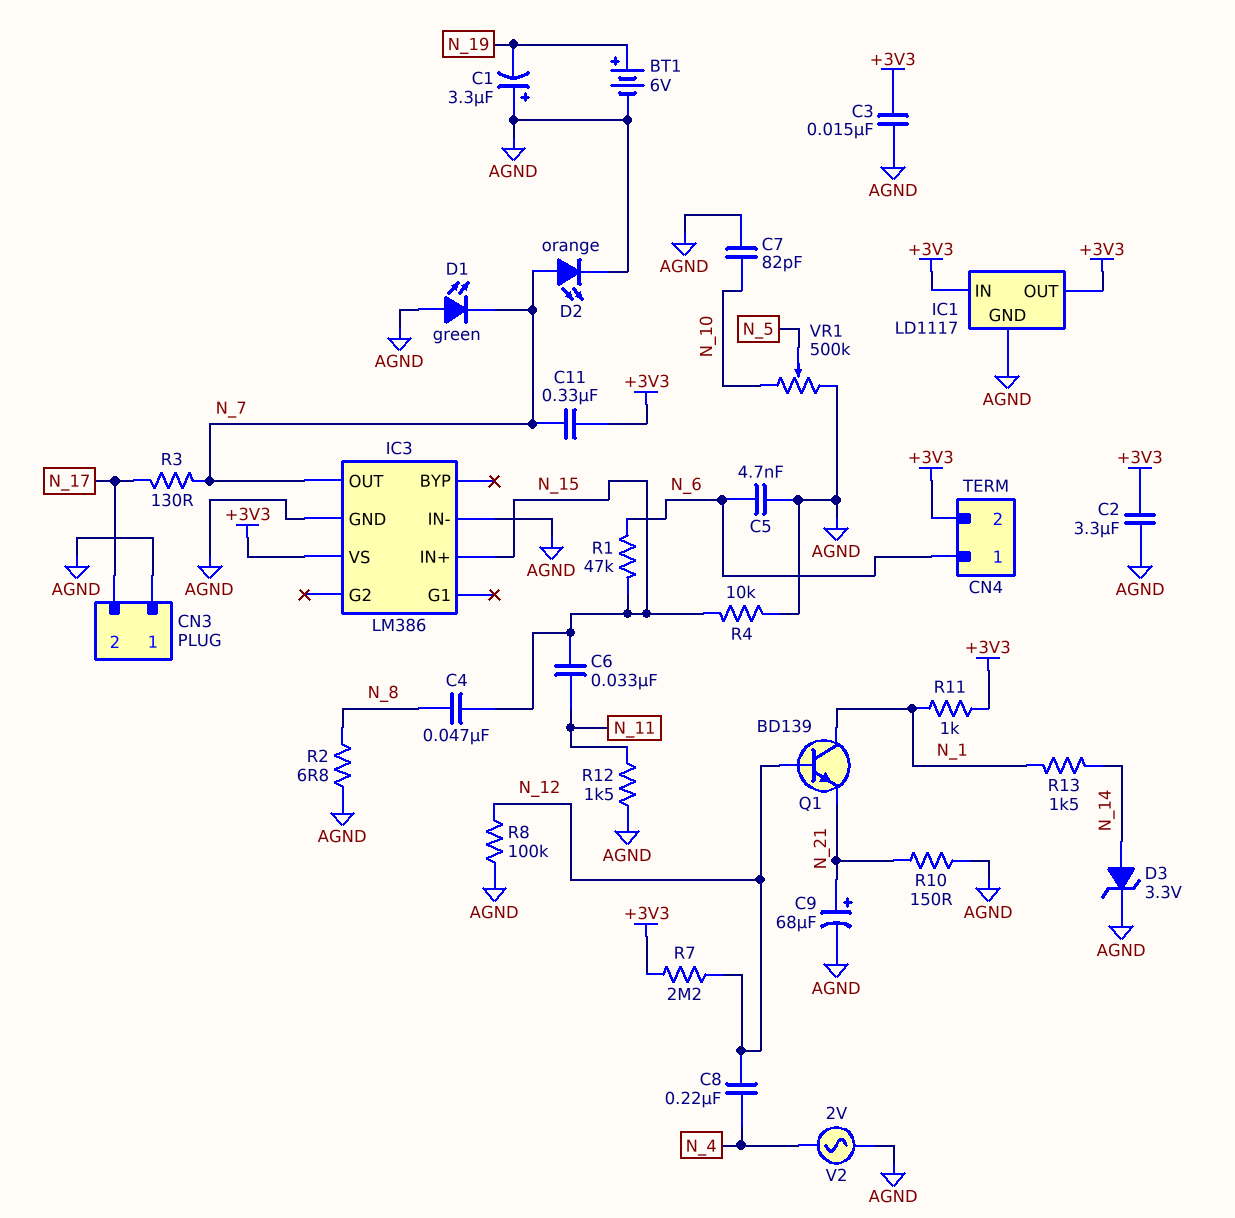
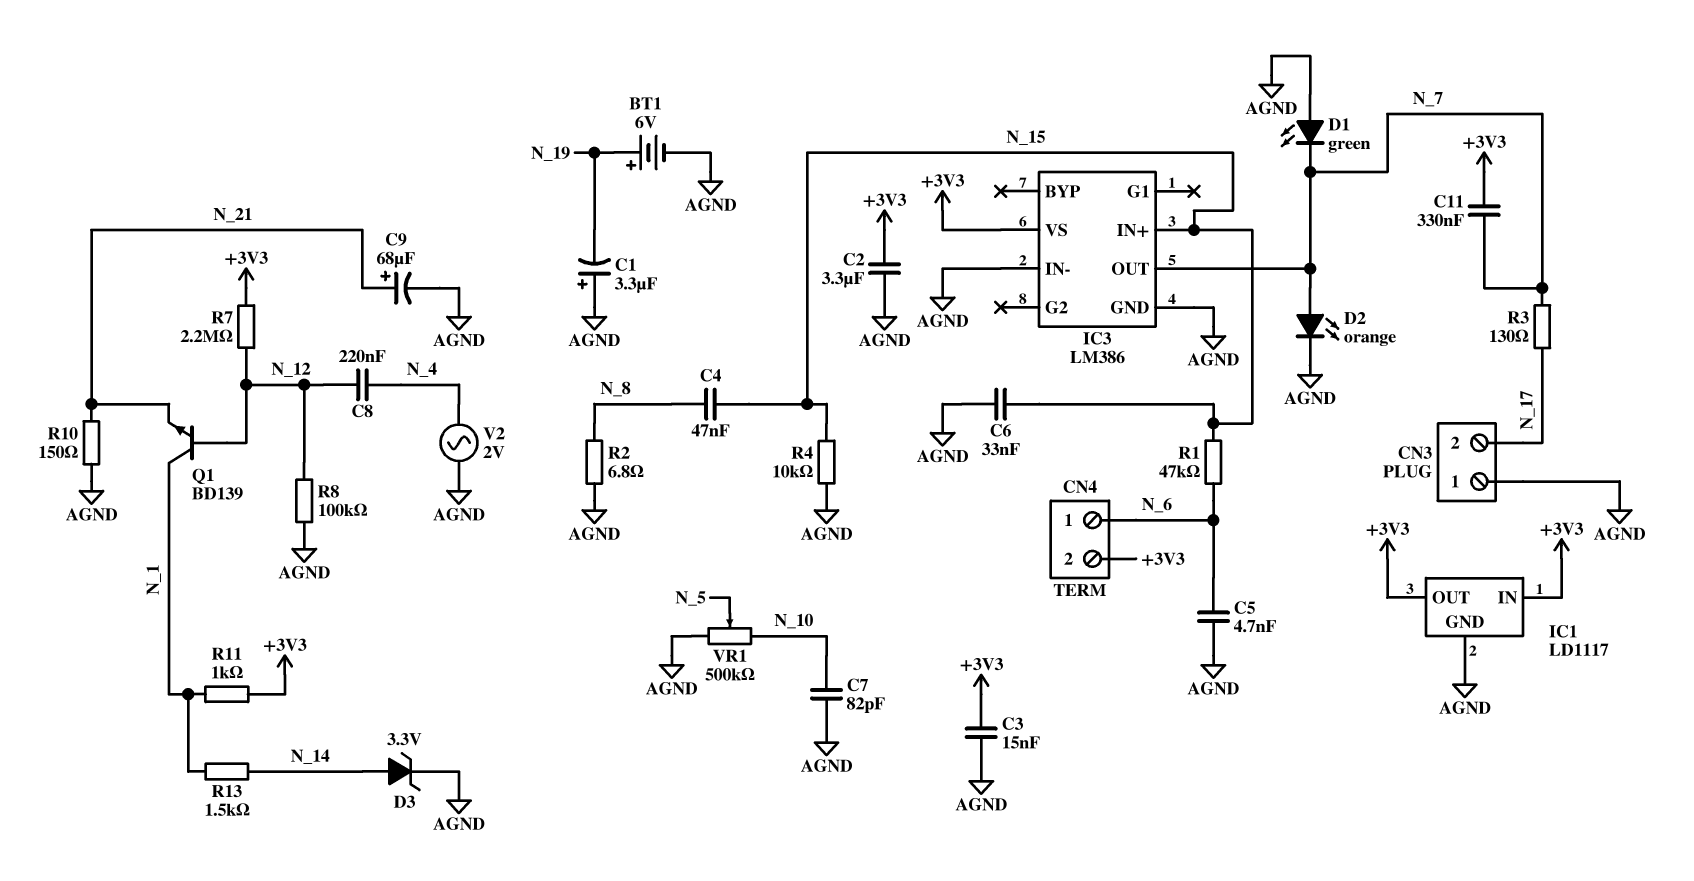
C6: 33nF (N_11, N_15) -> 33nF (AGND, N_15)
R12: 1.5k (AGND, N_11) -> none

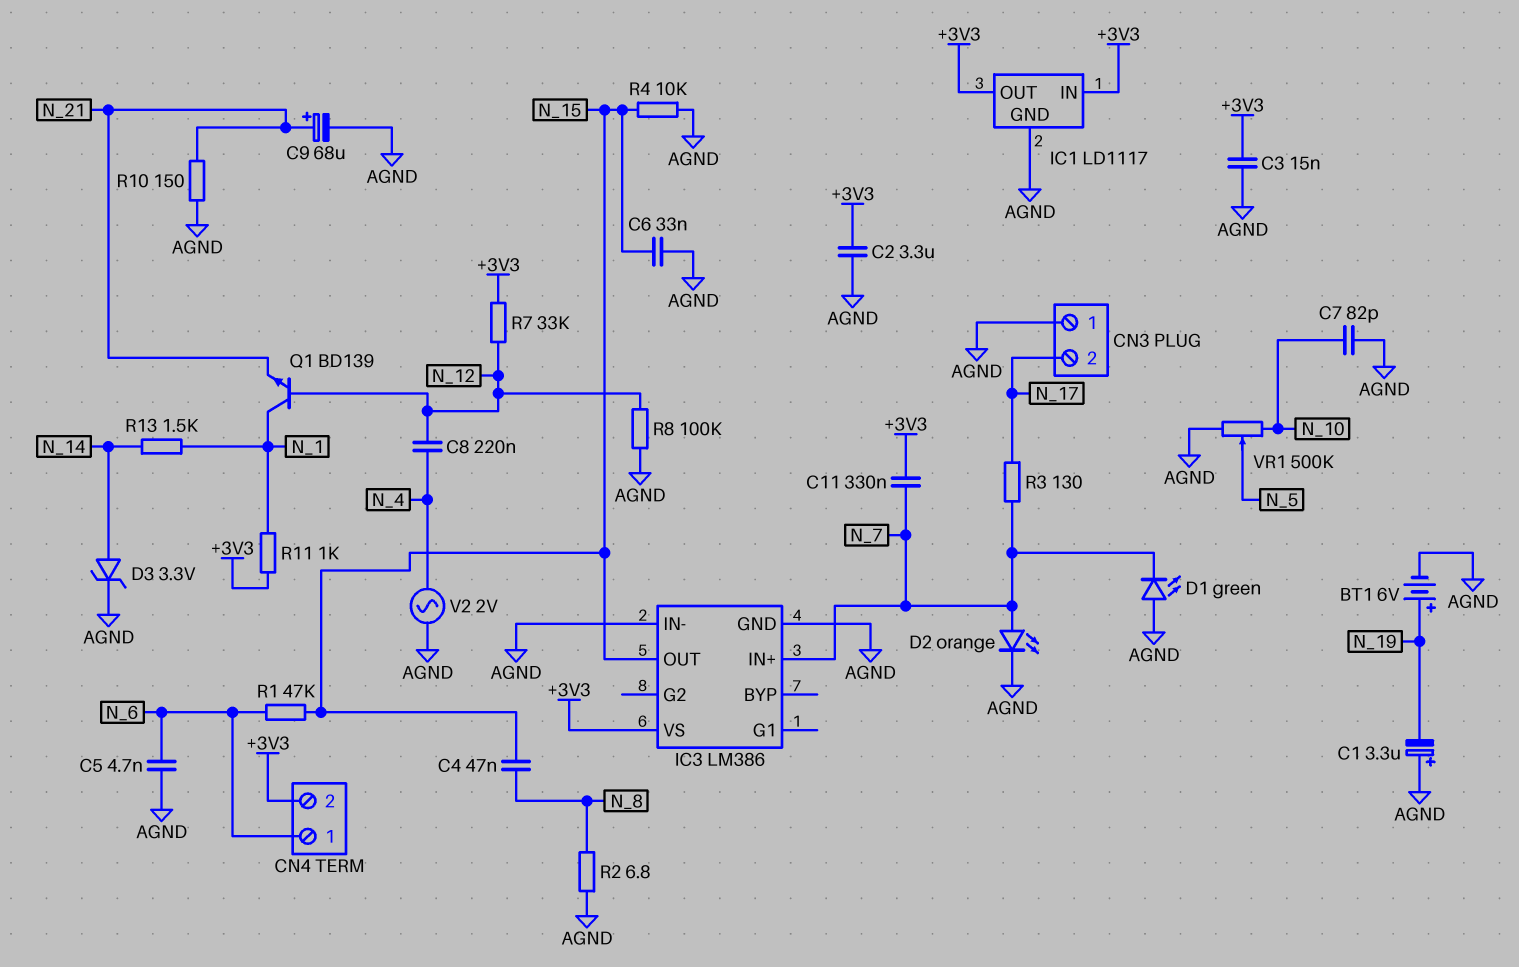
IC3 pin IN+: N_15 -> N_7
IC3 pin OUT: N_7 -> N_15
R7: 2.2M (+3V3, N_12) -> 33k (+3V3, N_12)

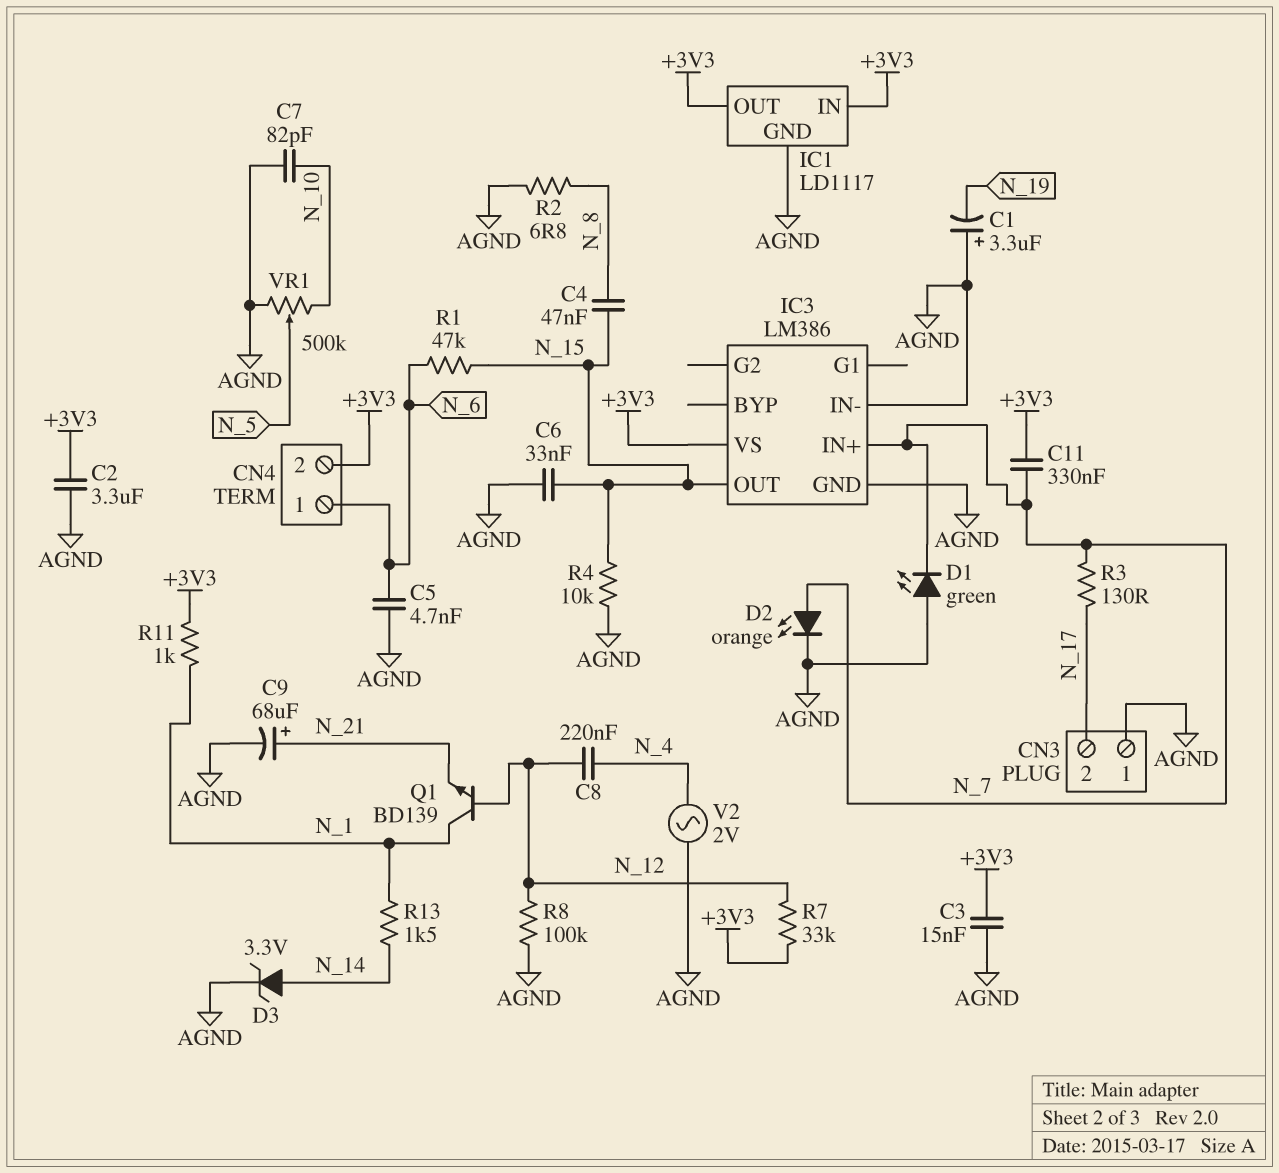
BT1: 6V (plus N_19, minus AGND) -> none
R10: 150 (AGND, N_21) -> none

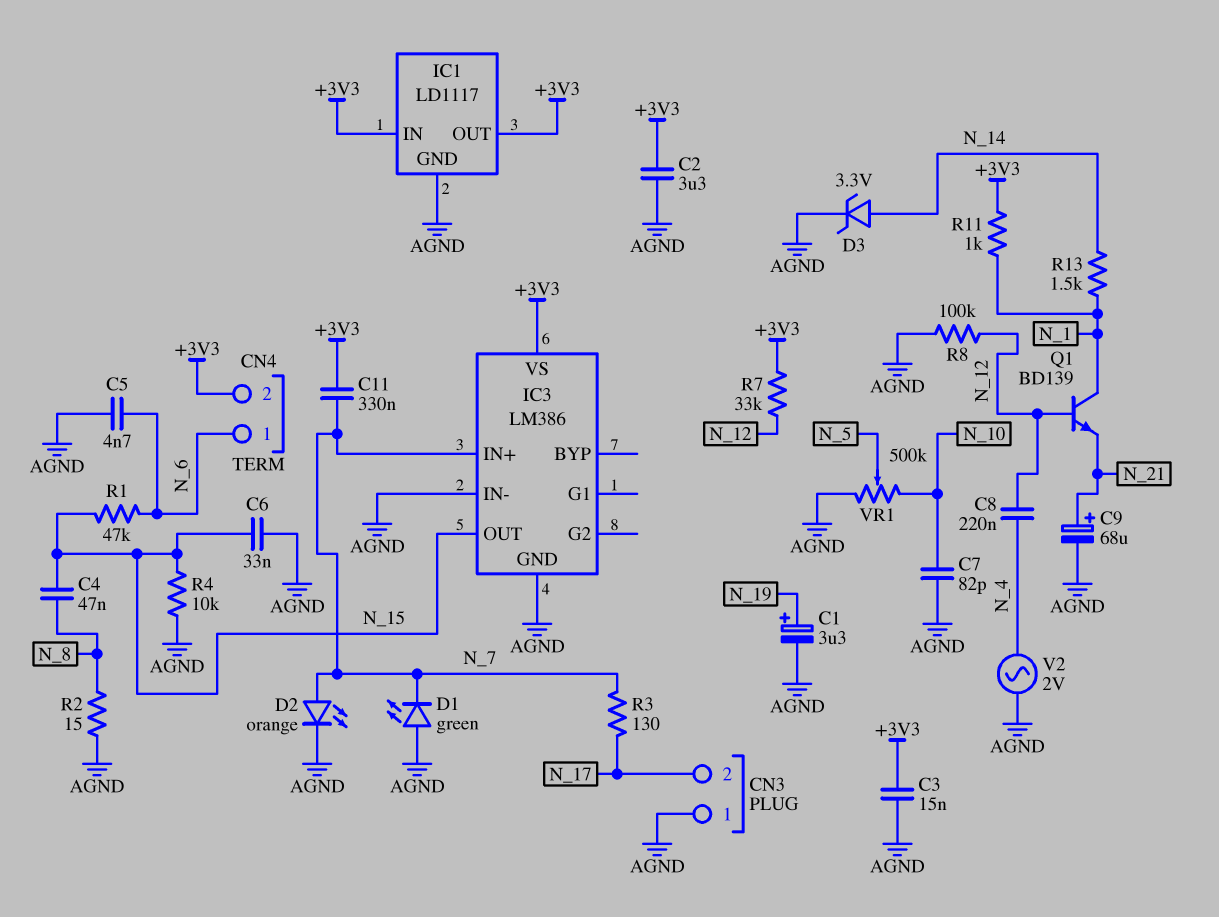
C1: 3.3uF (plus AGND, minus N_19) -> 3.3uF (plus N_19, minus AGND)
R2: 6.8 (AGND, N_8) -> 15 (AGND, N_8)

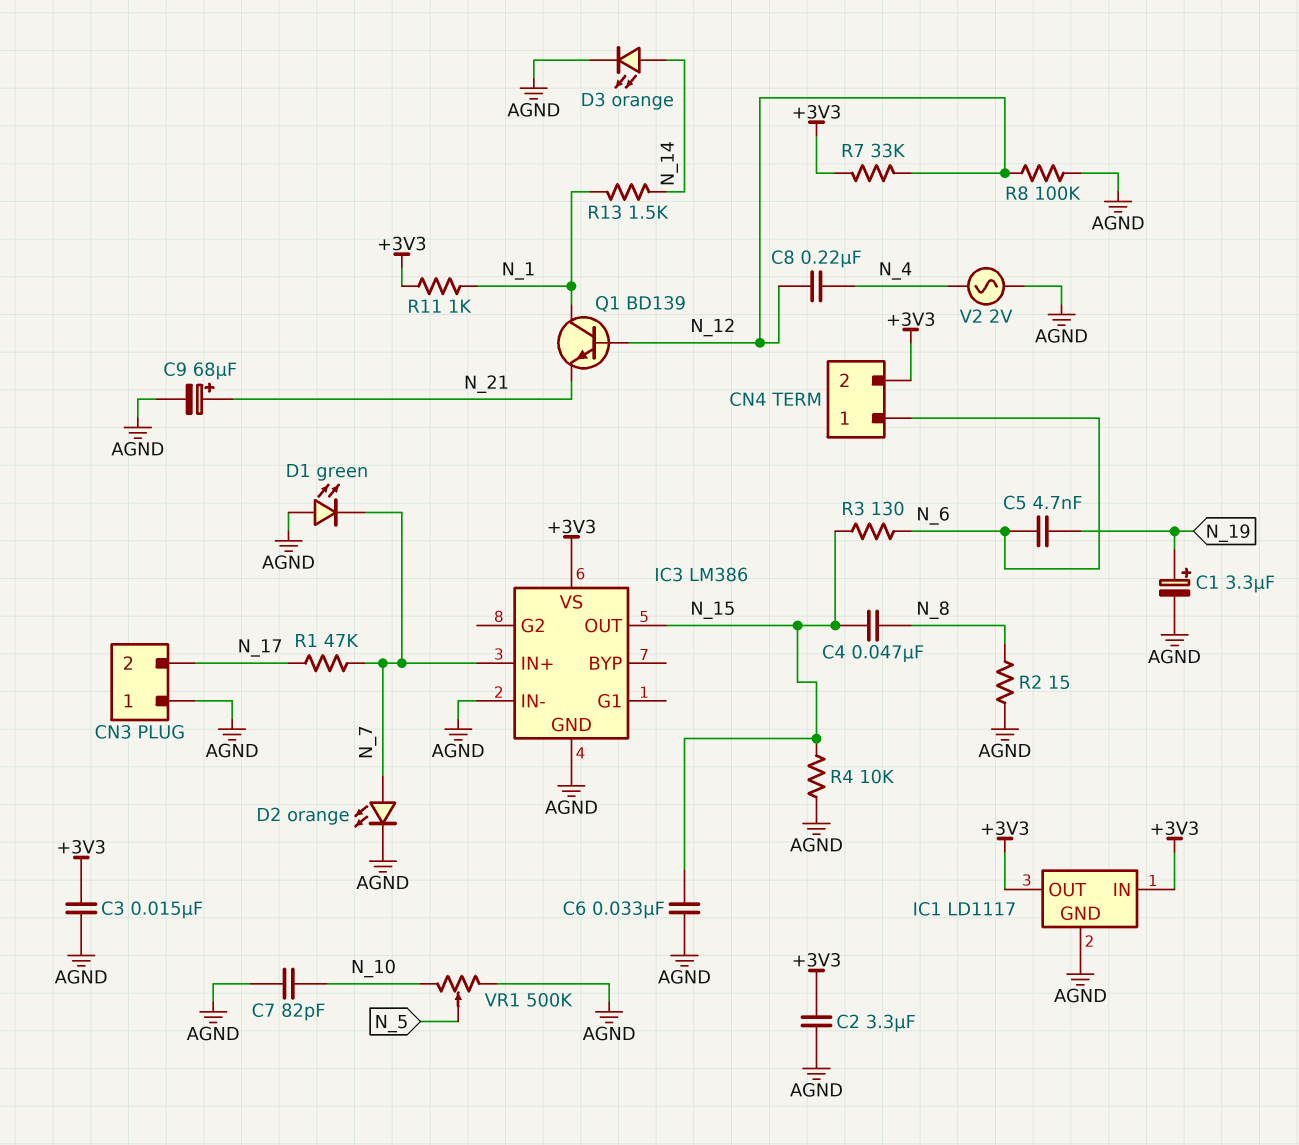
C5: 4.7nF (AGND, N_6) -> 4.7nF (N_6, N_19)
C11: 330nF (+3V3, N_7) -> none
D3: zener 3.3V (A N_14, K AGND) -> LED orange (A N_14, K AGND)
R1: 47k (N_6, N_15) -> 47k (N_7, N_17)
R3: 130 (N_7, N_17) -> 130 (N_6, N_15)

